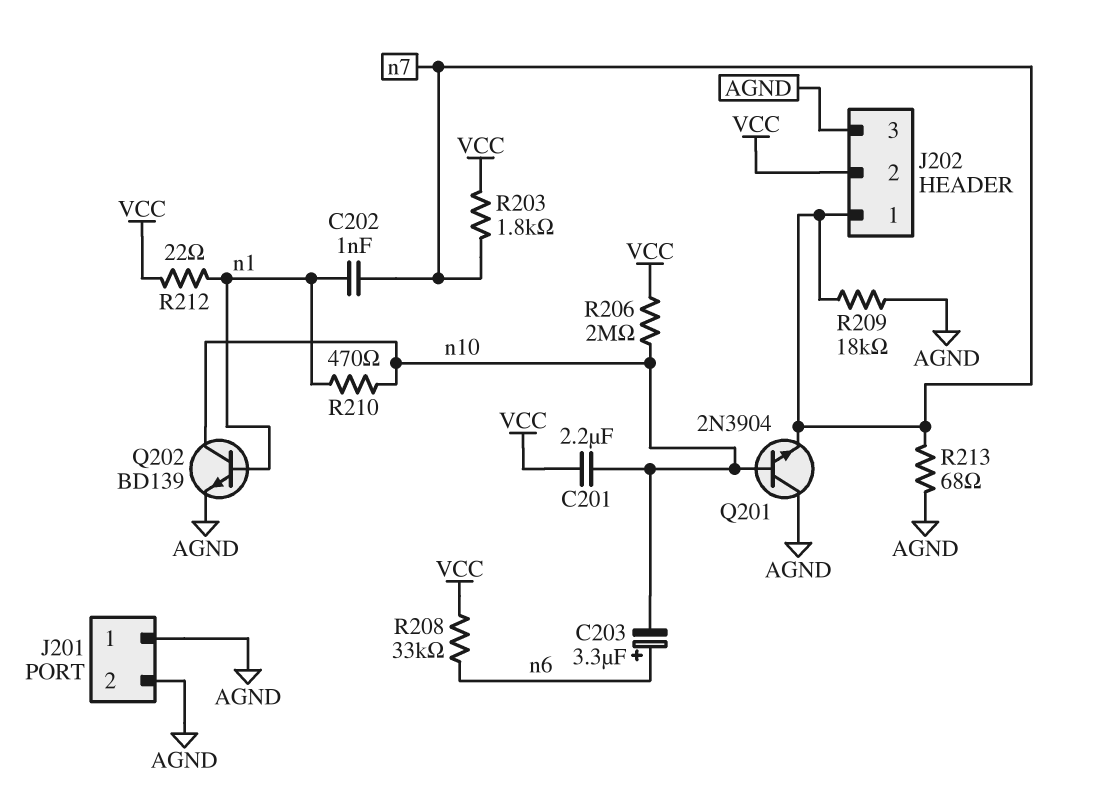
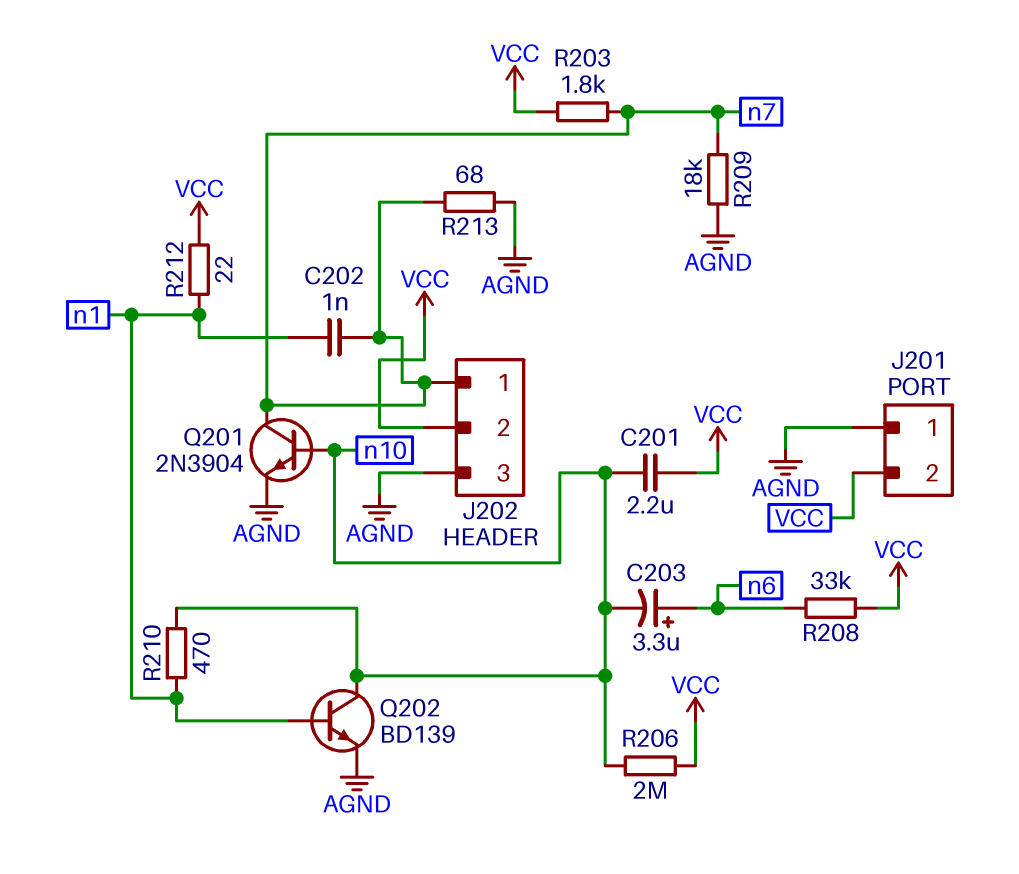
J201 pin 2: AGND -> VCC
Q201: NPN 2N3904 (B n10, C AGND, E n7) -> NPN 2N3904 (B n10, C n7, E AGND)

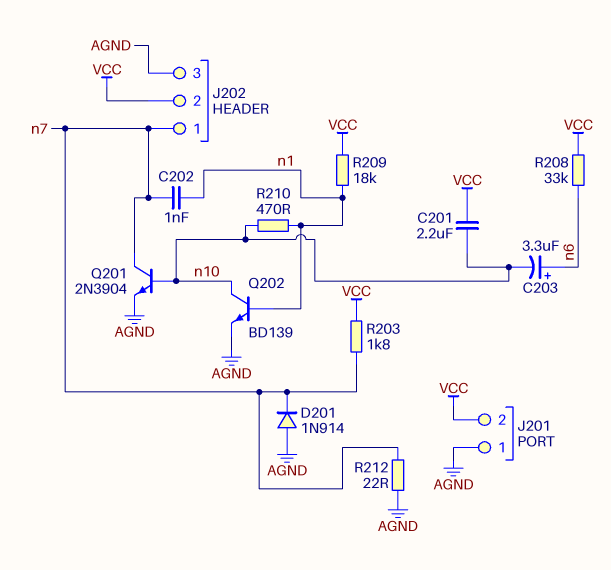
D201: none -> diode 1N914 (A AGND, K n7)
R206: 2M (VCC, n10) -> none
R209: 18k (AGND, n7) -> 18k (VCC, n1)
R212: 22 (VCC, n1) -> 22 (AGND, n7)
R213: 68 (AGND, n7) -> none

